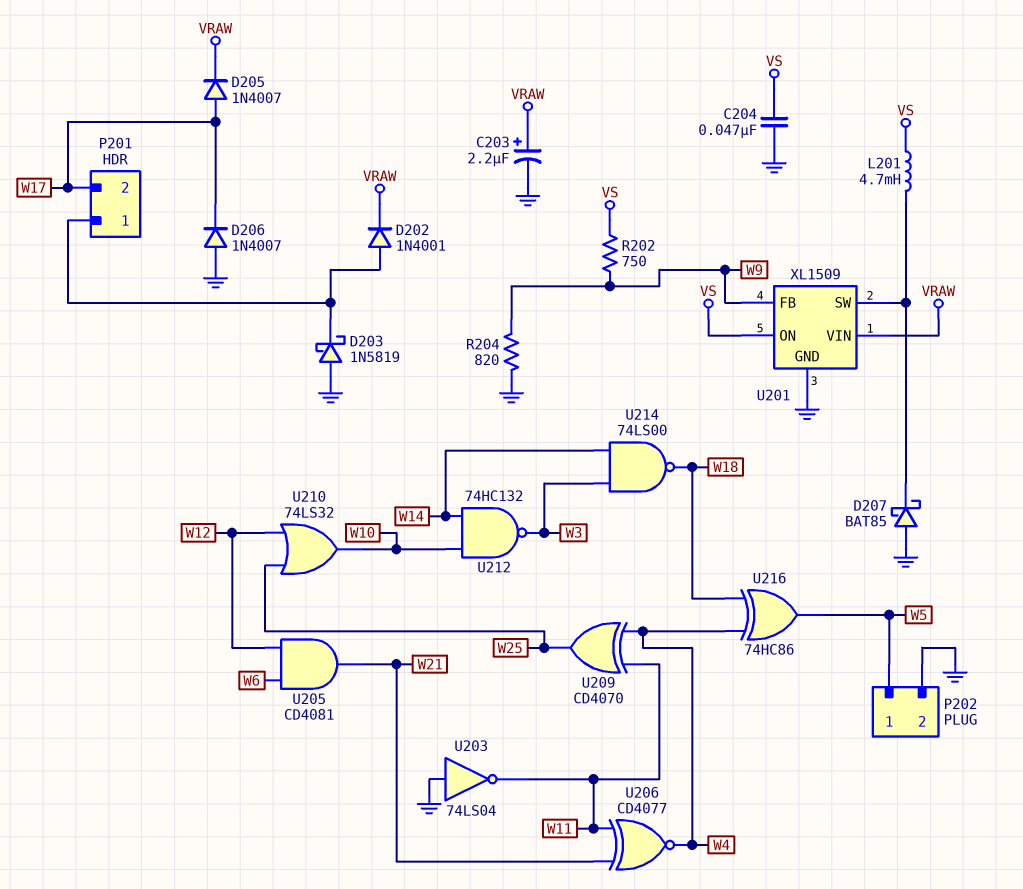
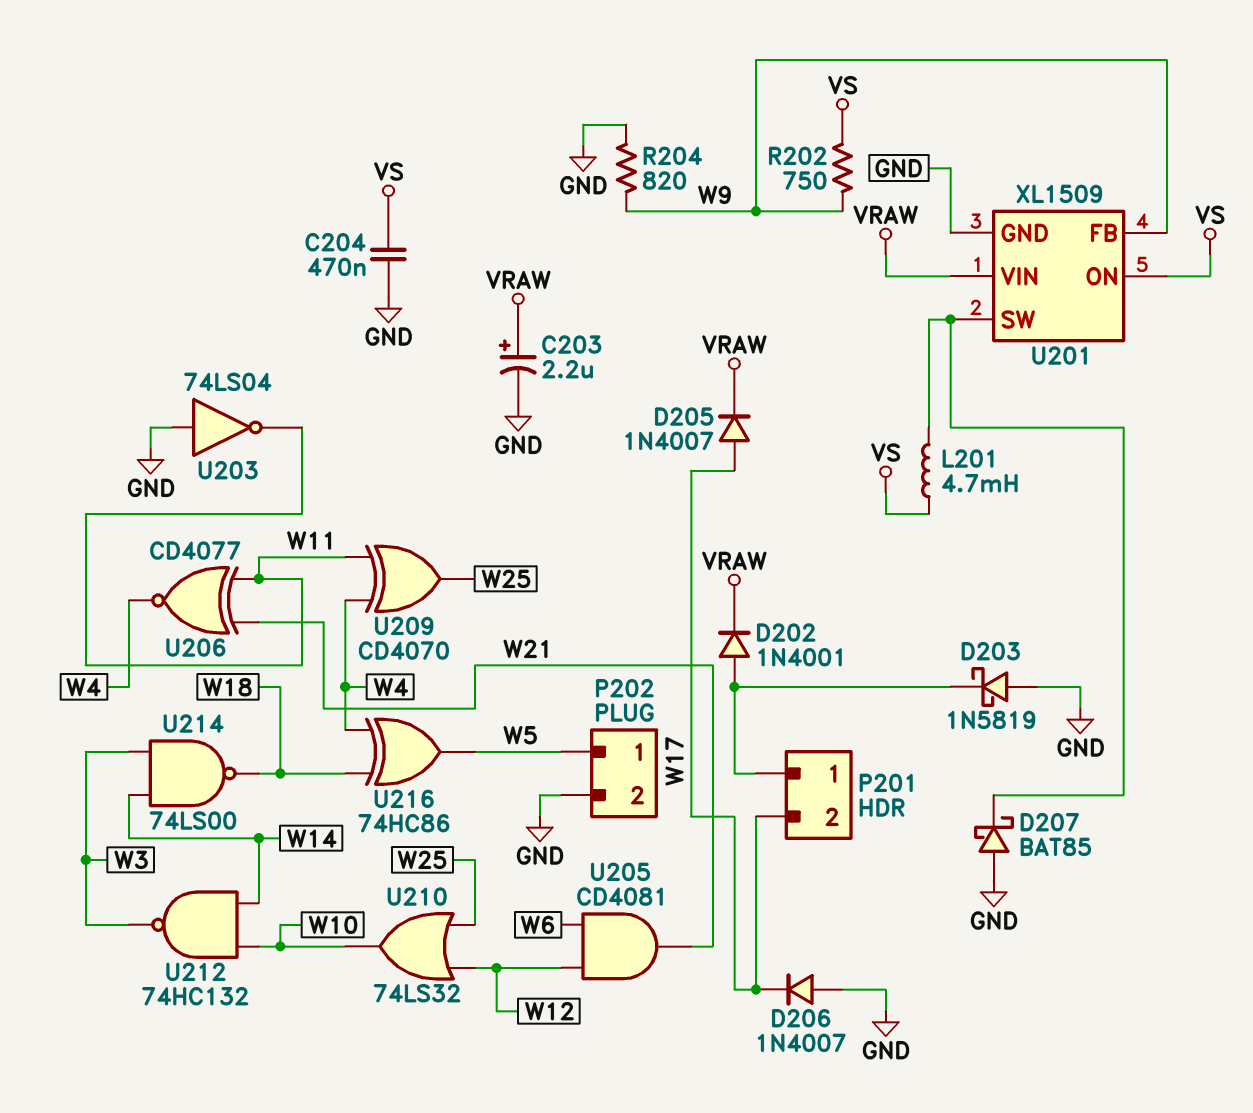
C204: 47nF (GND, VS) -> 470nF (GND, VS)

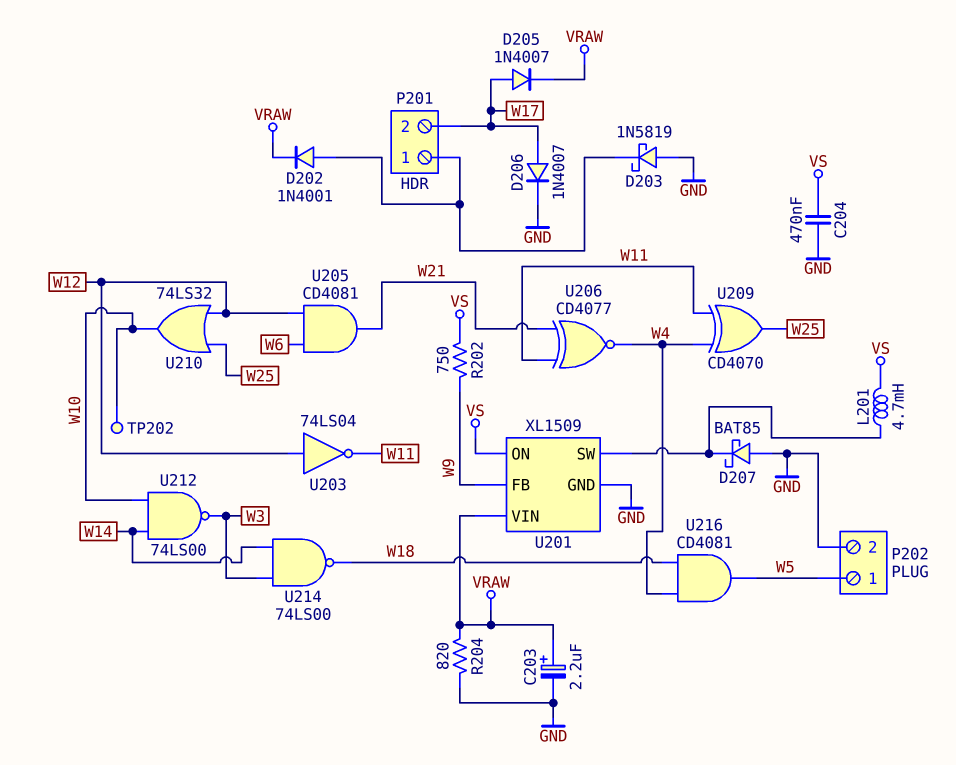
D206: diode 1N4007 (A GND, K W17) -> diode 1N4007 (A W17, K GND)
R204: 820 (GND, W9) -> 820 (GND, VRAW)
TP202: none -> test point (W10)
U203: NOT 74LS04 (in GND, out W11) -> NOT 74LS04 (in W12, out W11)
U212: NAND 74HC132 (in W10, in W14, out W3) -> NAND 74LS00 (in W10, in W14, out W3)
U216: XOR 74HC86 (in W4, in W18, out W5) -> AND CD4081 (in W4, in W18, out W5)

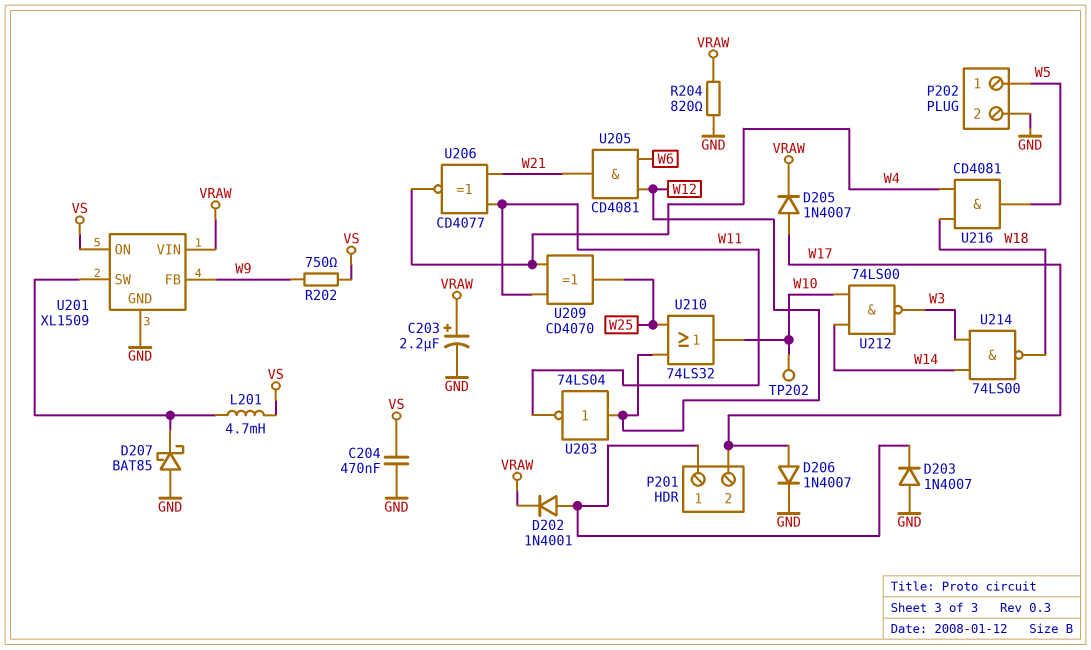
D203: schottky 1N5819 (A GND, K P201/1) -> diode 1N4007 (A GND, K P201/1)

